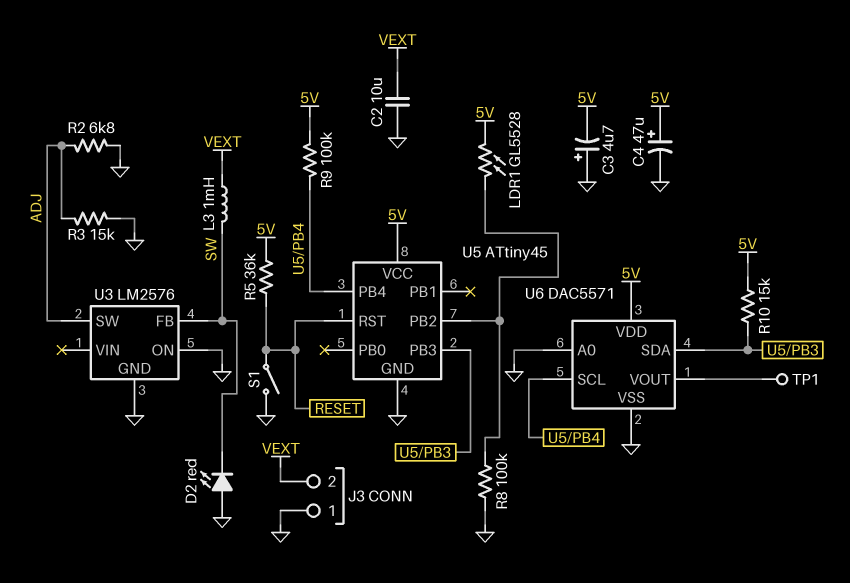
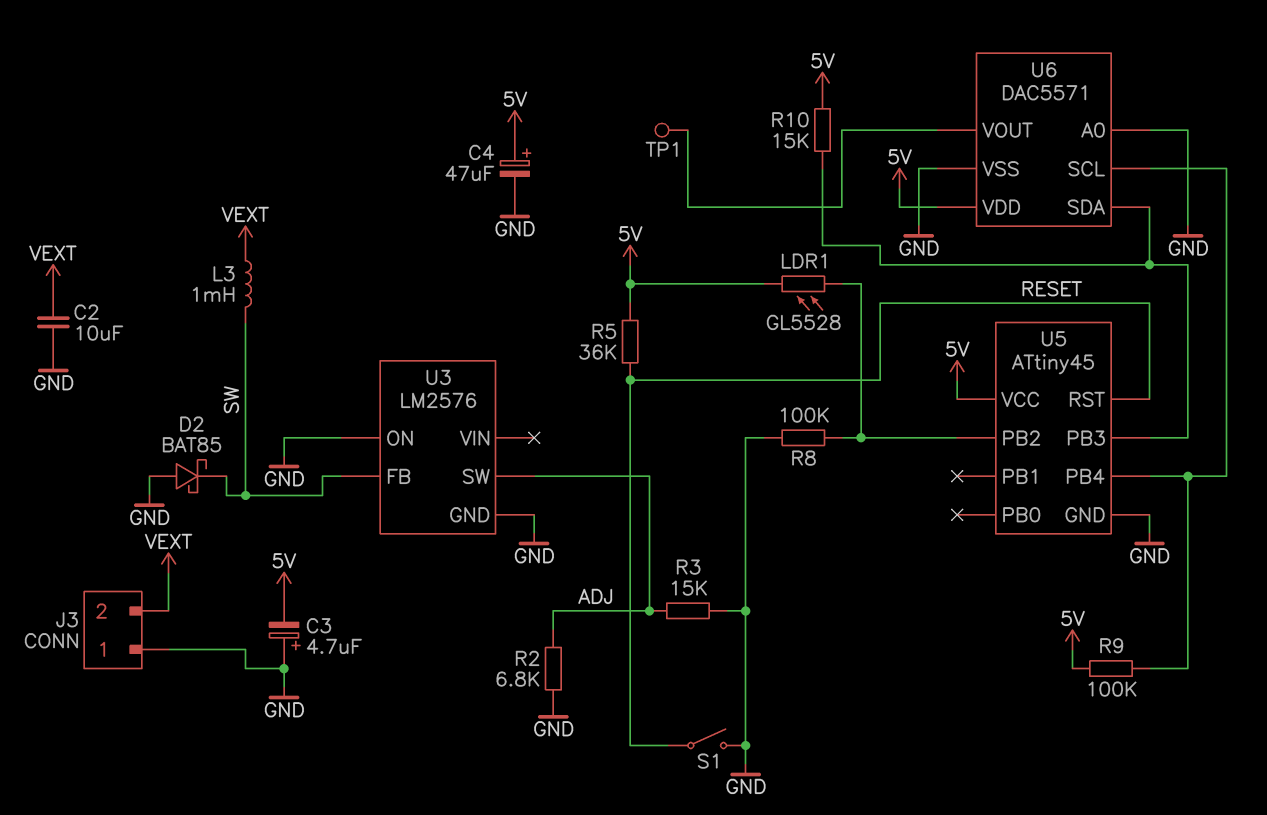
D2: LED red (A GND, K SW) -> schottky BAT85 (A GND, K SW)

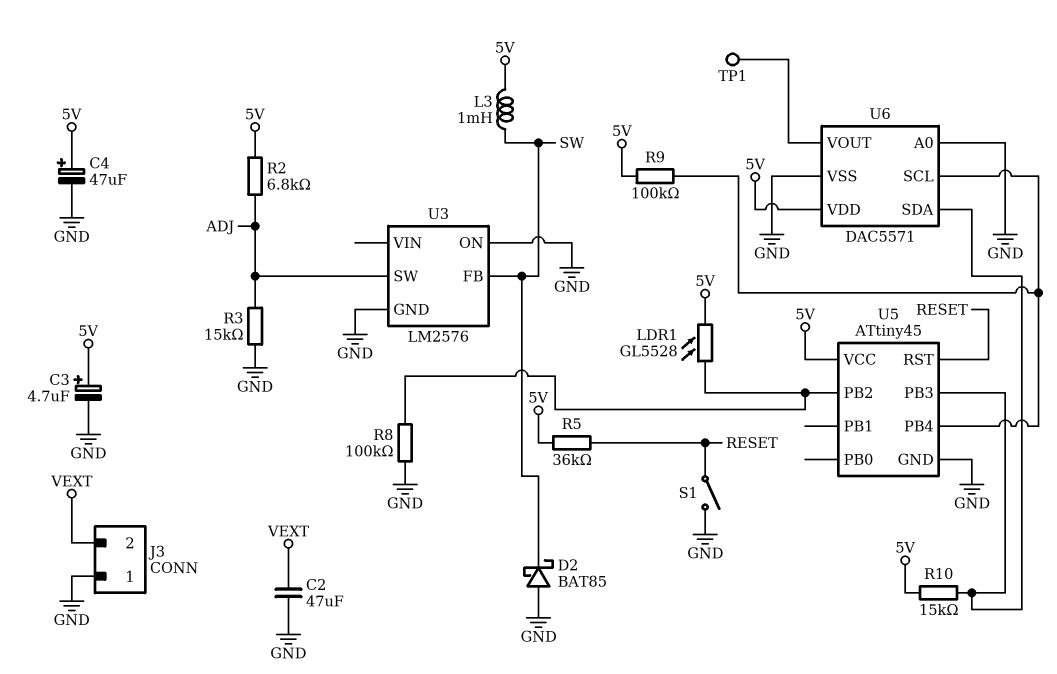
C2: 10uF (GND, VEXT) -> 47uF (GND, VEXT)
C3: 4.7uF (plus GND, minus 5V) -> 4.7uF (plus 5V, minus GND)
L3: 1mH (SW, VEXT) -> 1mH (5V, SW)
R2: 6.8k (ADJ, GND) -> 6.8k (5V, ADJ)

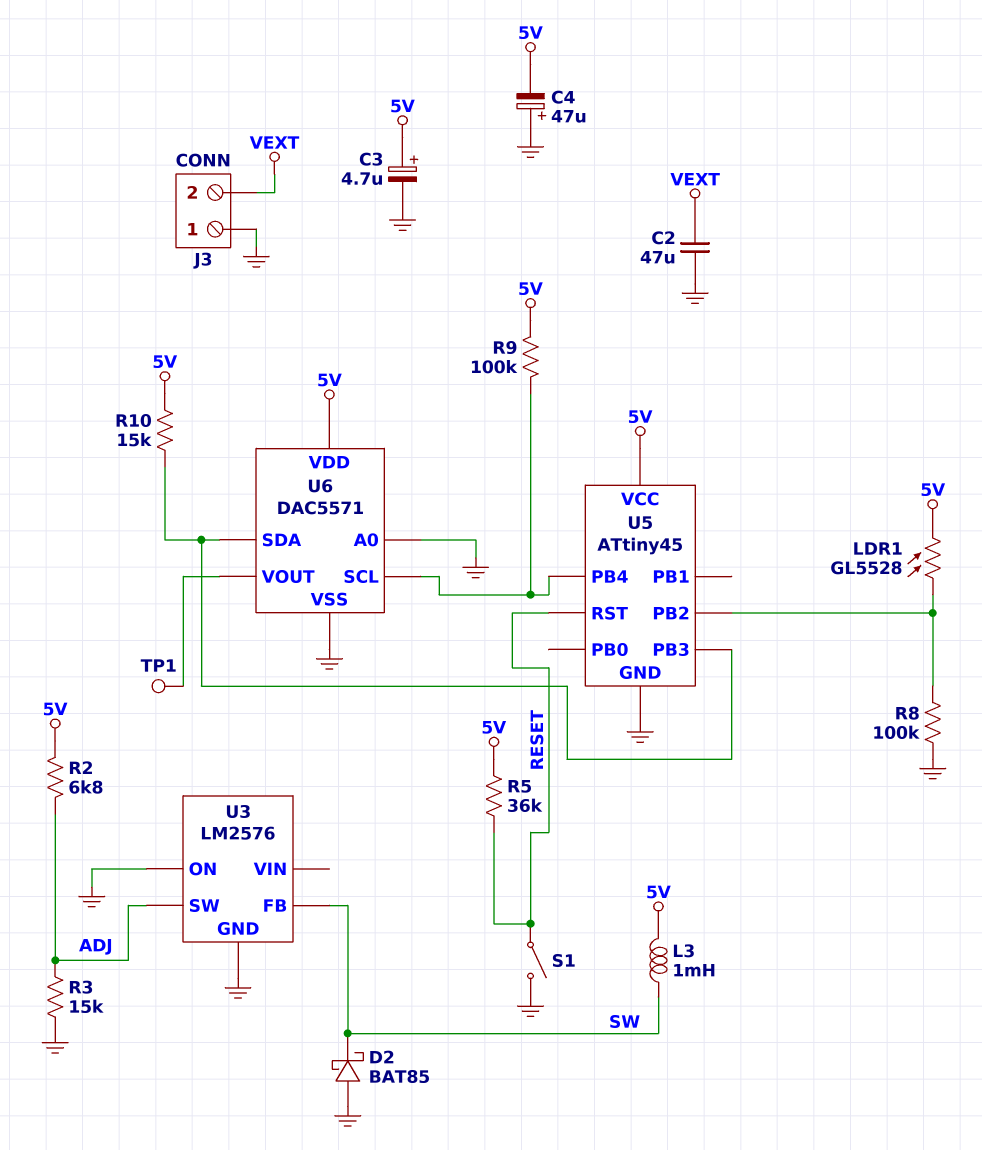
C4: 47uF (plus 5V, minus GND) -> 47uF (plus GND, minus 5V)

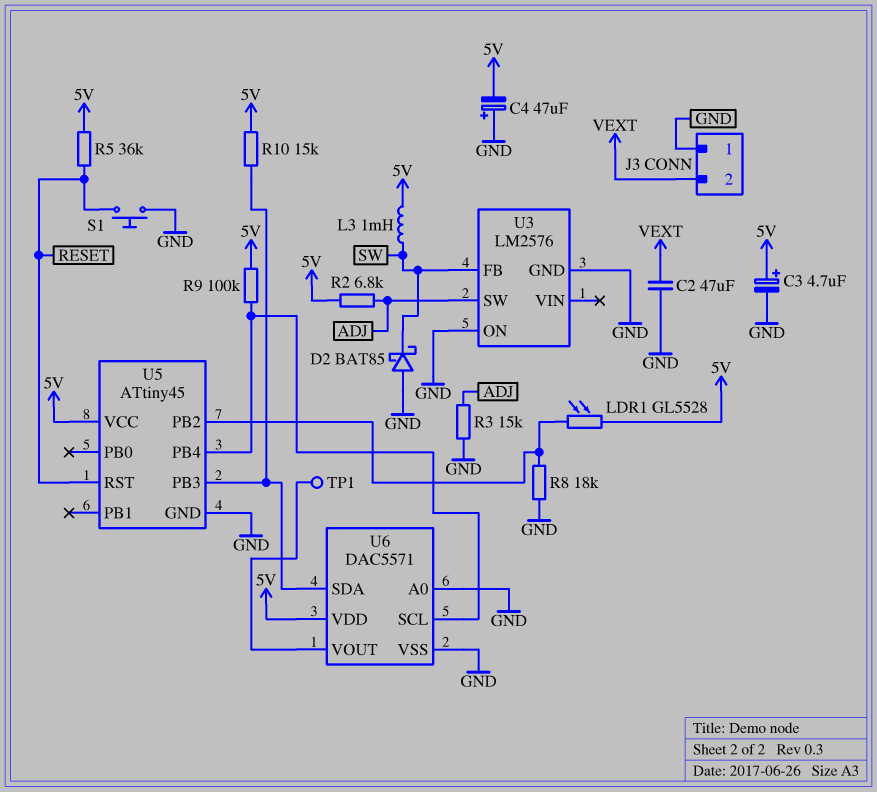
R8: 100k (GND, U5/PB2) -> 18k (GND, U5/PB2)
S1: switch (GND, RESET) -> button (GND, RESET)

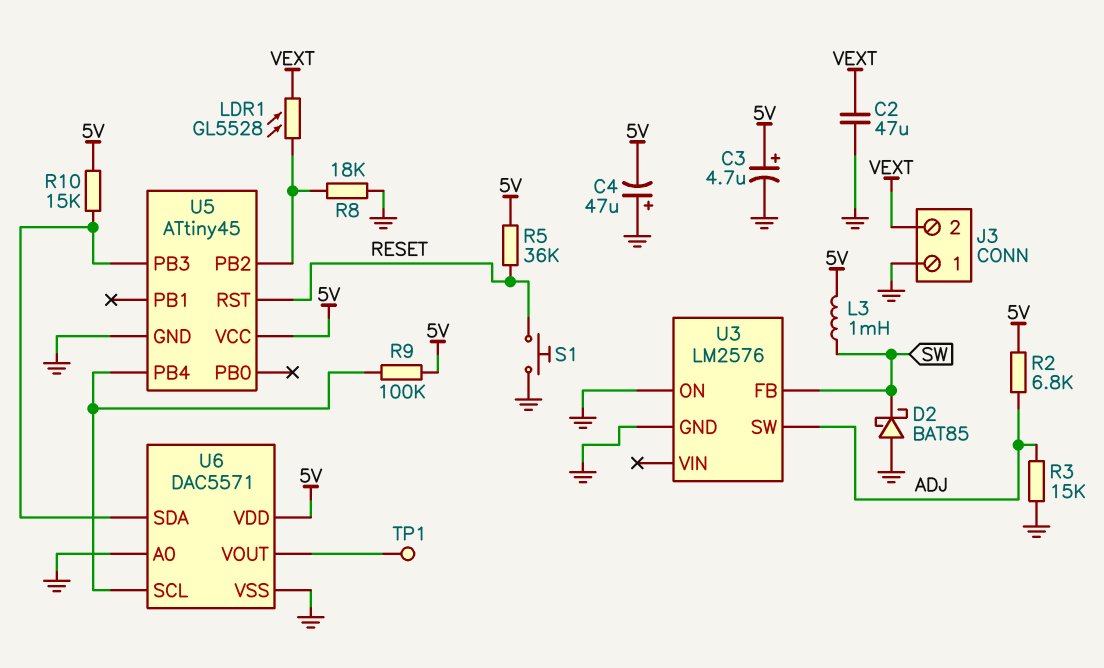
LDR1: GL5528 (5V, U5/PB2) -> GL5528 (U5/PB2, VEXT)

